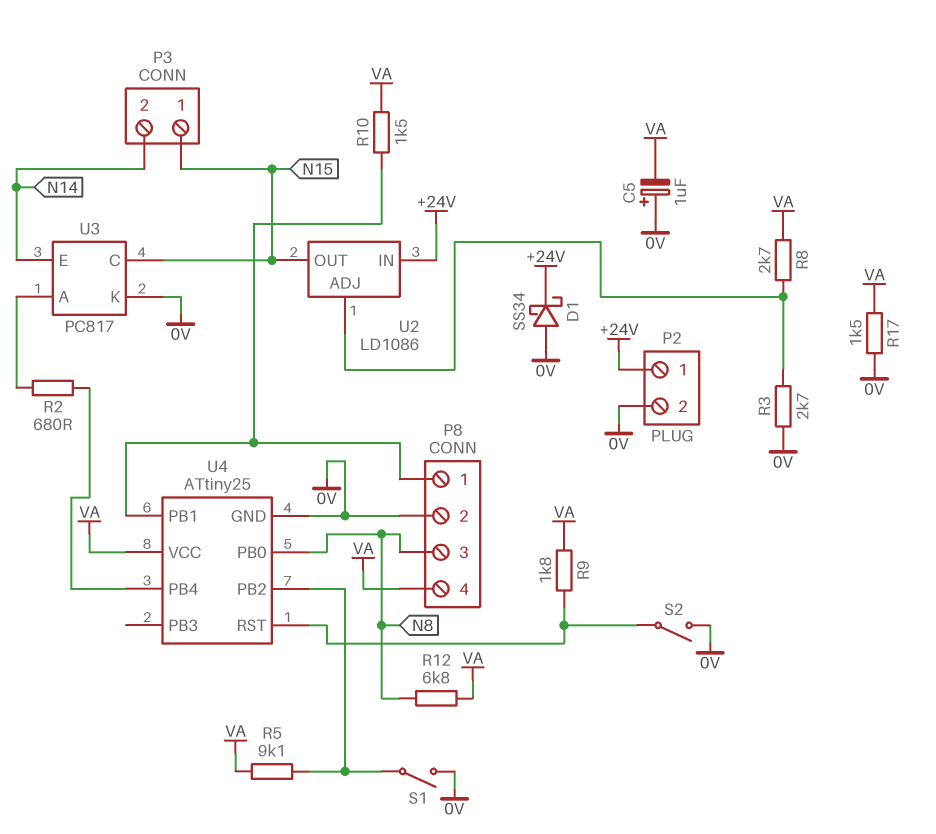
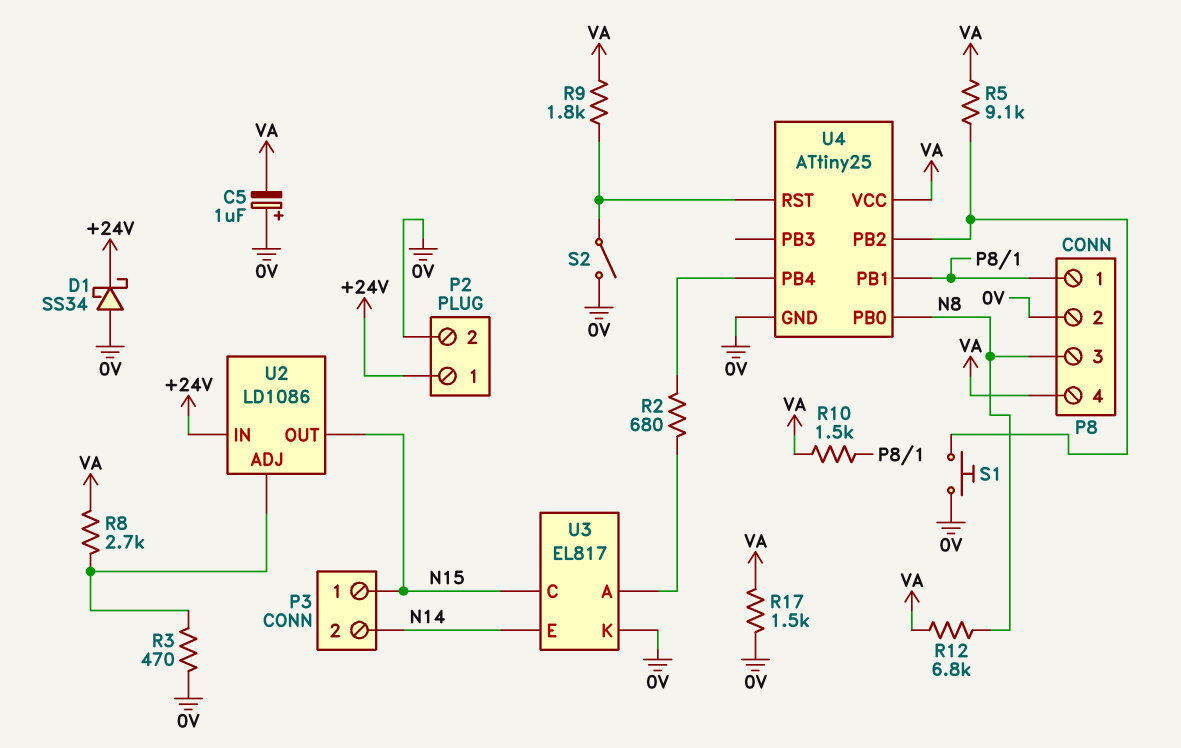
R3: 2.7k (0V, U2/ADJ) -> 470 (0V, U2/ADJ)
S1: switch (0V, U4/PB2) -> button (0V, U4/PB2)
U3: PC817 -> EL817

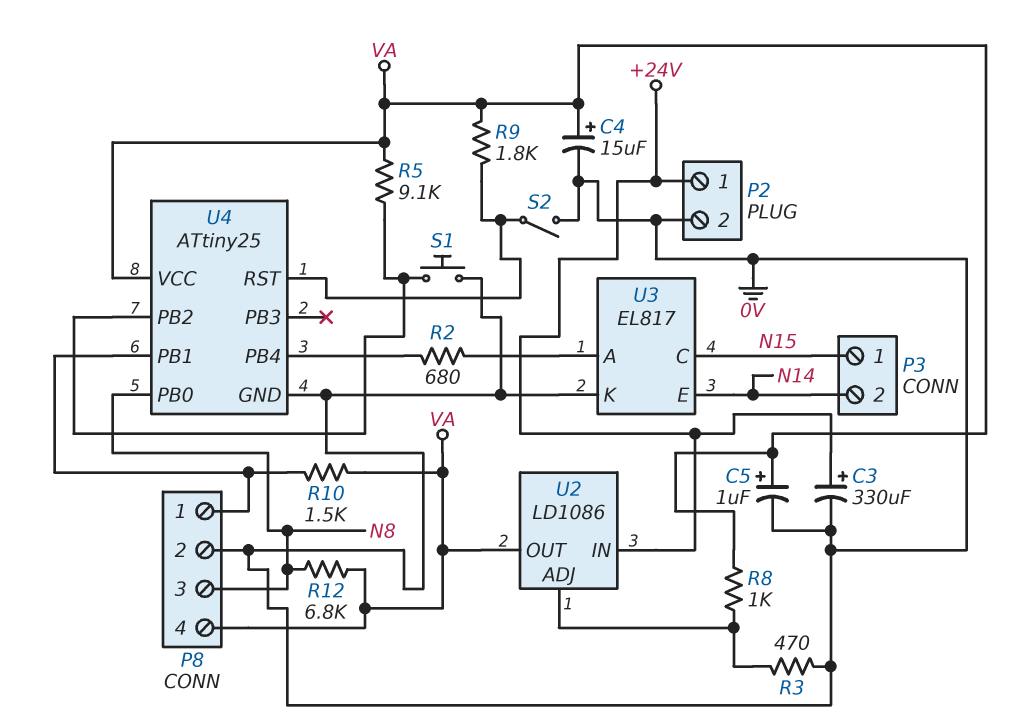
C3: none -> 330uF (plus +24V, minus 0V)
C4: none -> 15uF (plus VA, minus 0V)
C5: 1uF (plus 0V, minus VA) -> 1uF (plus VA, minus 0V)
D1: schottky SS34 (A 0V, K +24V) -> none
R8: 2.7k (U2/ADJ, VA) -> 1k (U2/ADJ, VA)
R17: 1.5k (0V, VA) -> none
U2 pin OUT: N15 -> VA

